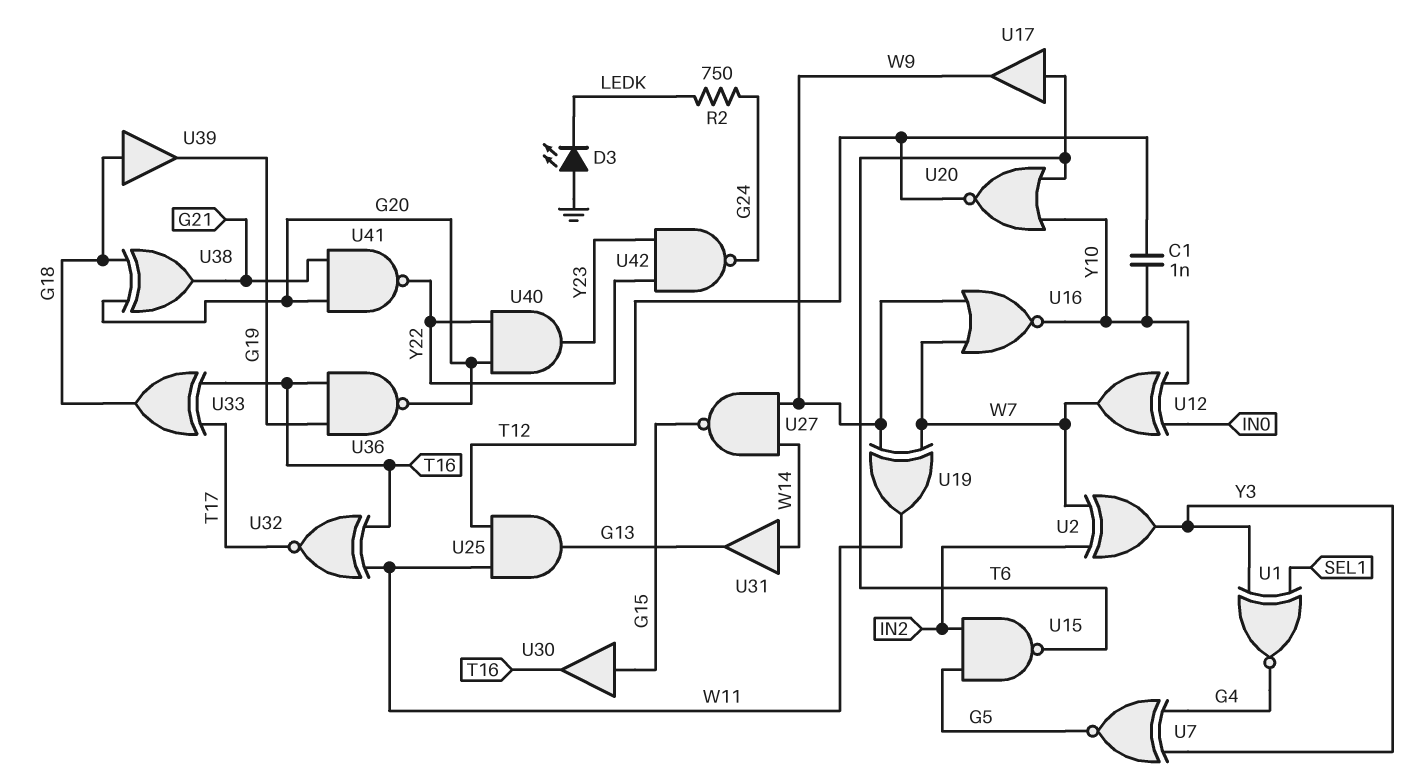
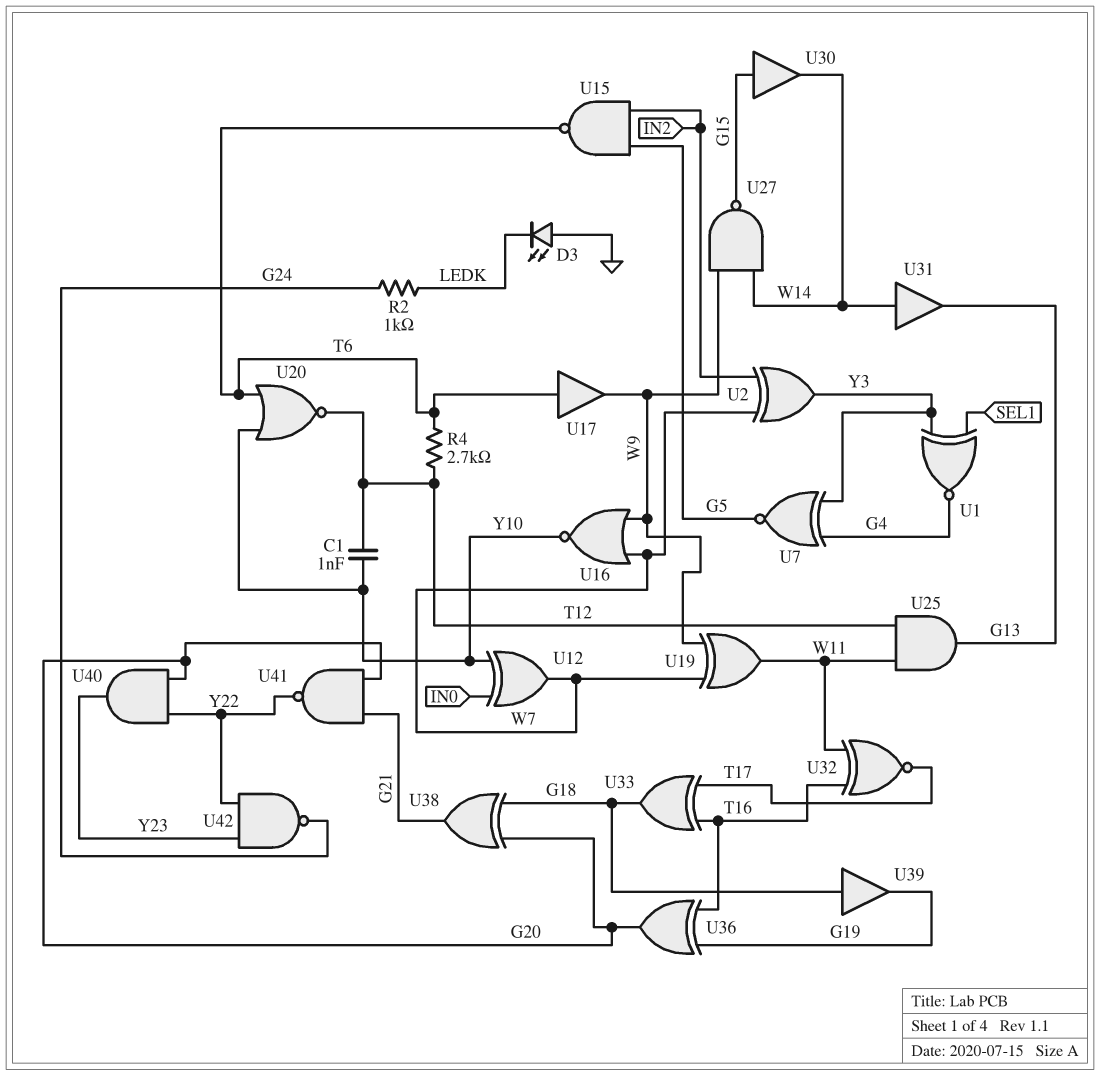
R2: 750 (G24, LEDK) -> 1k (G24, LEDK)
R4: none -> 2.7k (T6, T12)
U30: buffer (in G15, out T16) -> buffer (in G15, out W14)
U36: NAND (in G19, in T16, out G20) -> XOR (in G19, in T16, out G20)

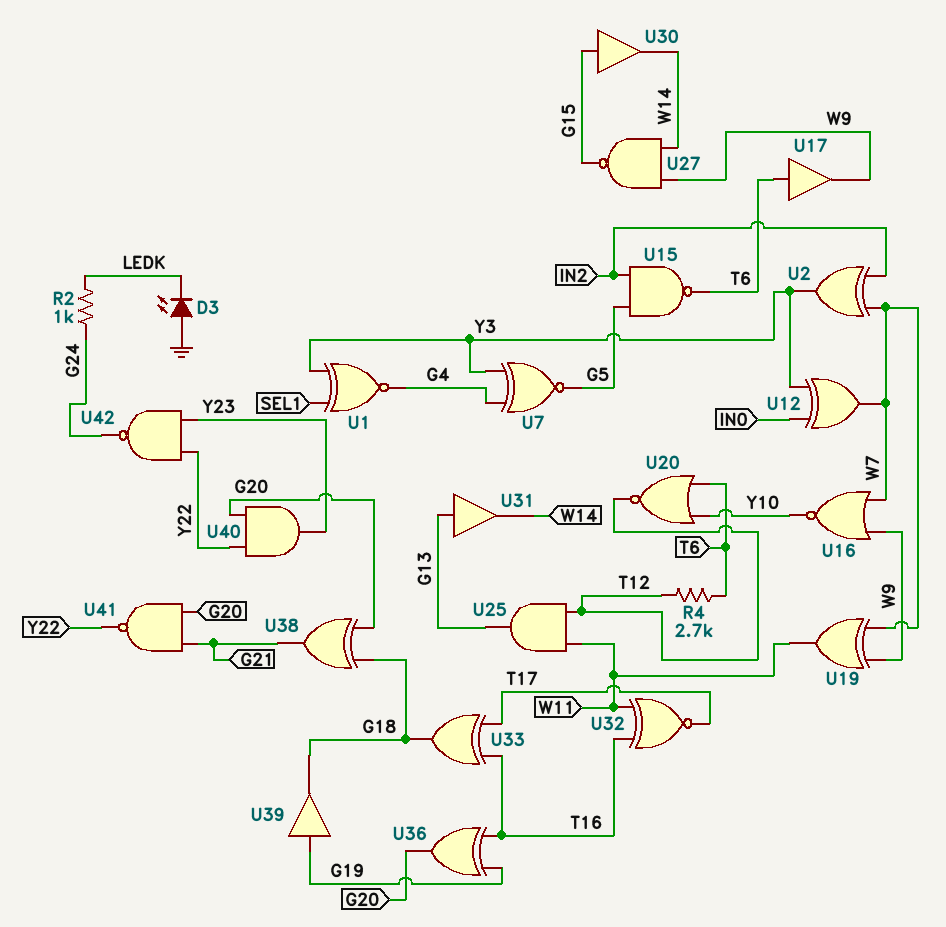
C1: 1nF (T12, Y10) -> none
U12: XOR (in IN0, in Y10, out W7) -> XOR (in IN0, in Y3, out W7)
U31: buffer (in W14, out G13) -> buffer (in G13, out W14)
U39: buffer (in G18, out G19) -> buffer (in G19, out G18)

